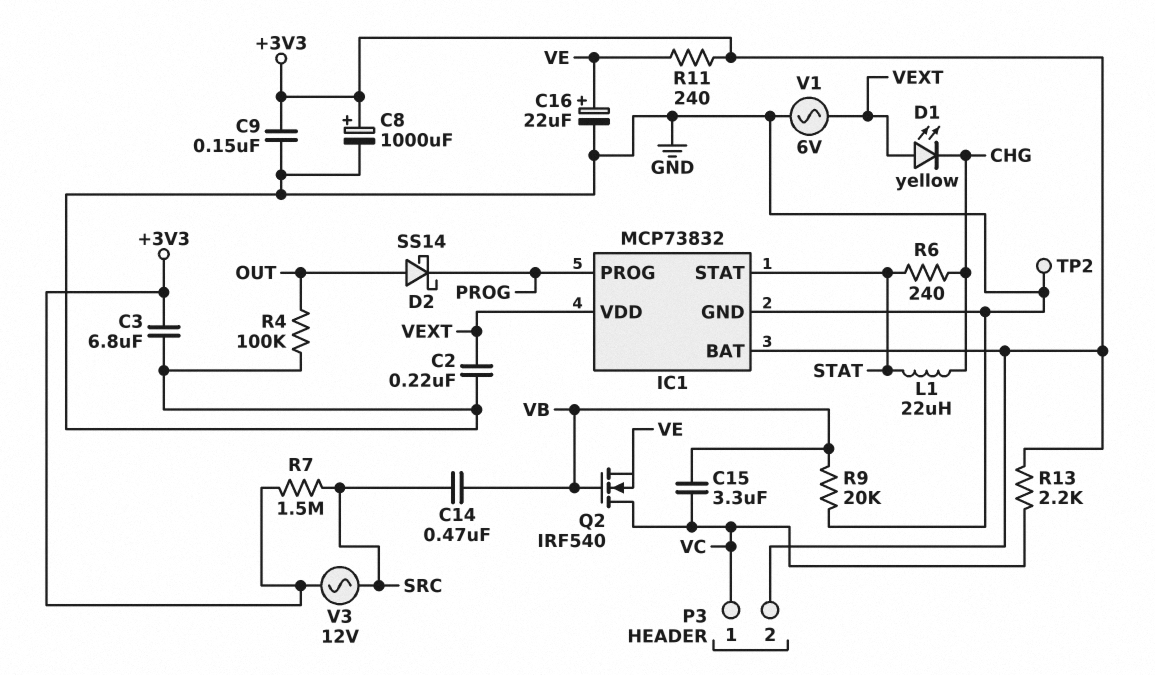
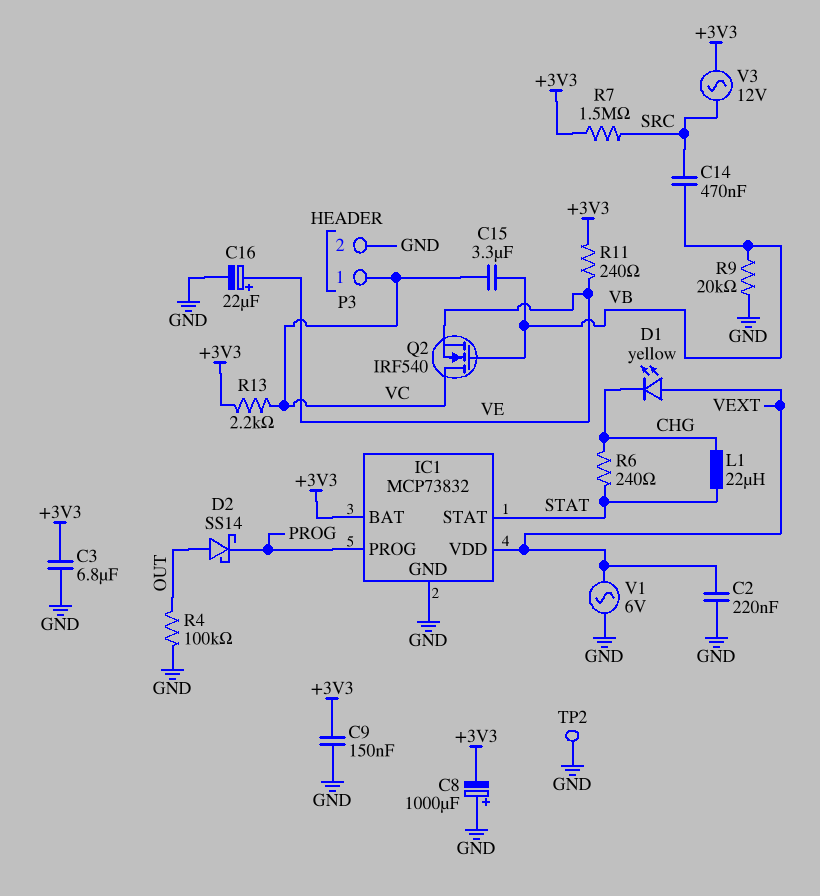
C8: 1000uF (plus +3V3, minus GND) -> 1000uF (plus GND, minus +3V3)
P3 pin 2: +3V3 -> GND

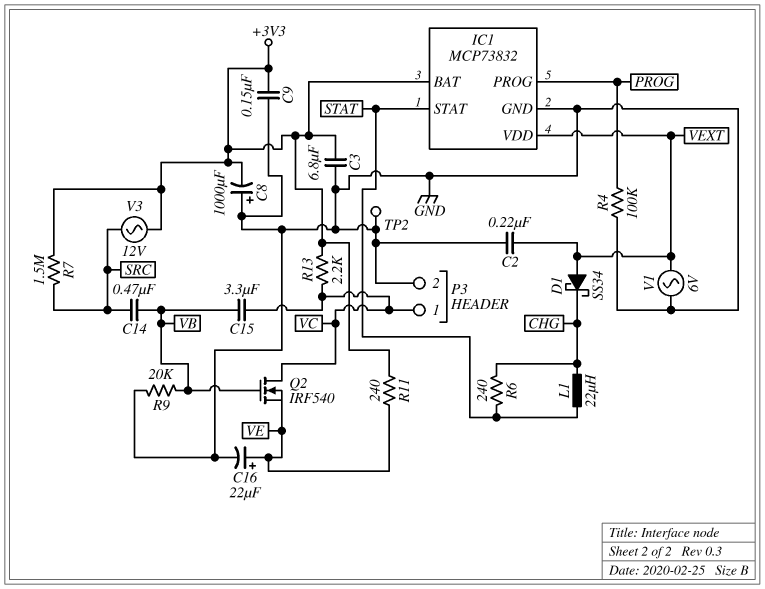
D1: LED yellow (A VEXT, K CHG) -> schottky SS34 (A VEXT, K CHG)
D2: schottky SS14 (A OUT, K PROG) -> none
R4: 100k (GND, OUT) -> 100k (GND, PROG)

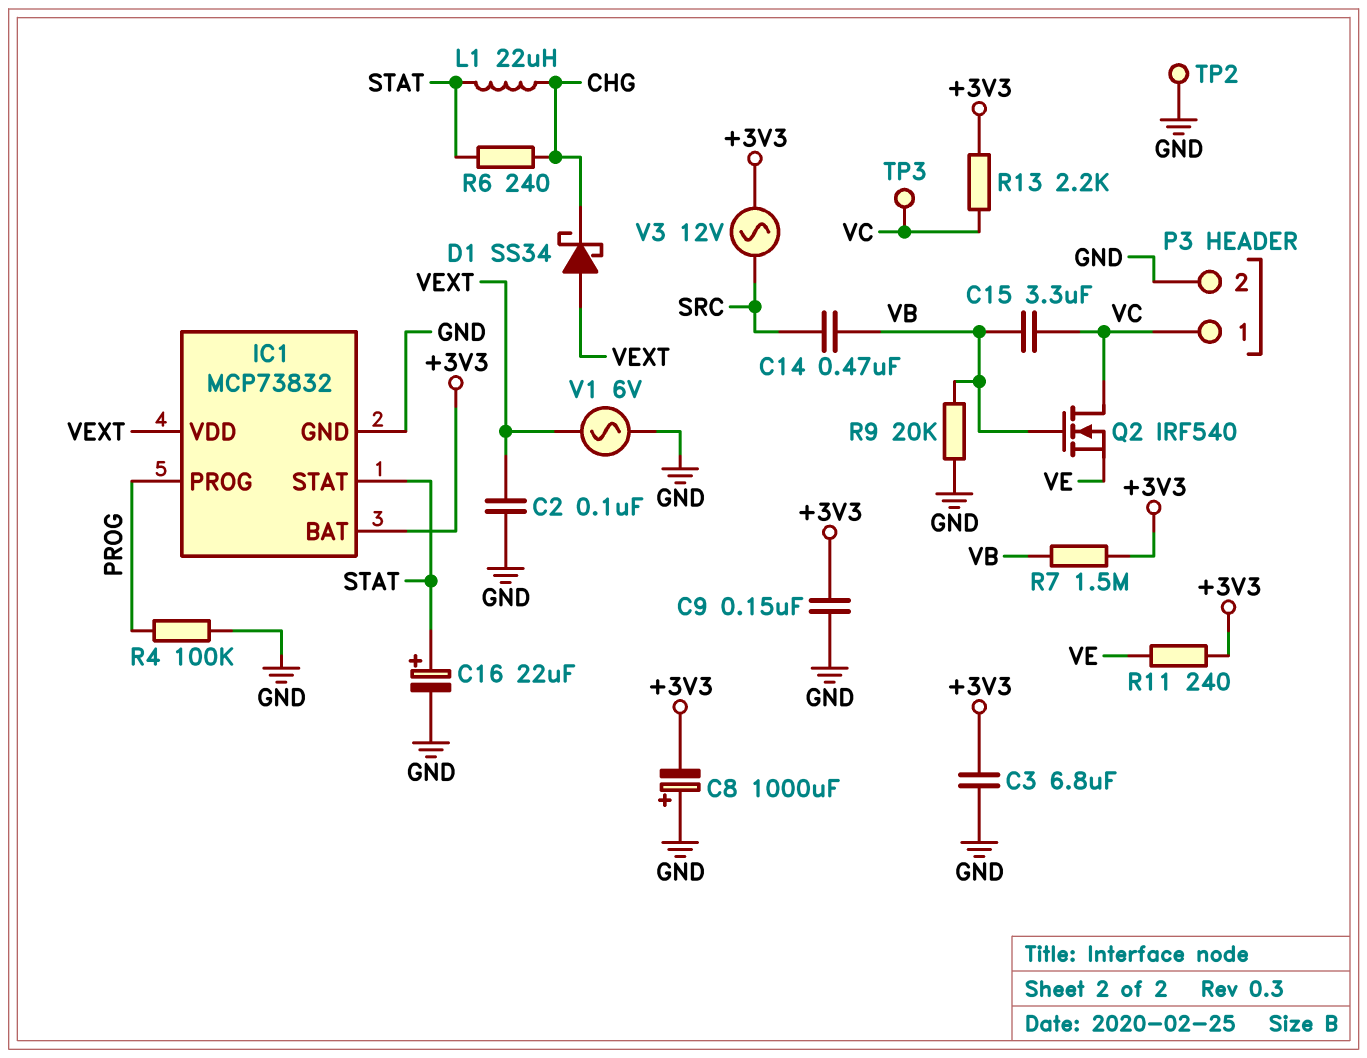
C2: 220nF (GND, VEXT) -> 100nF (GND, VEXT)
C16: 22uF (plus VE, minus GND) -> 22uF (plus STAT, minus GND)
R7: 1.5M (+3V3, SRC) -> 1.5M (+3V3, VB)
TP3: none -> test point (VC)

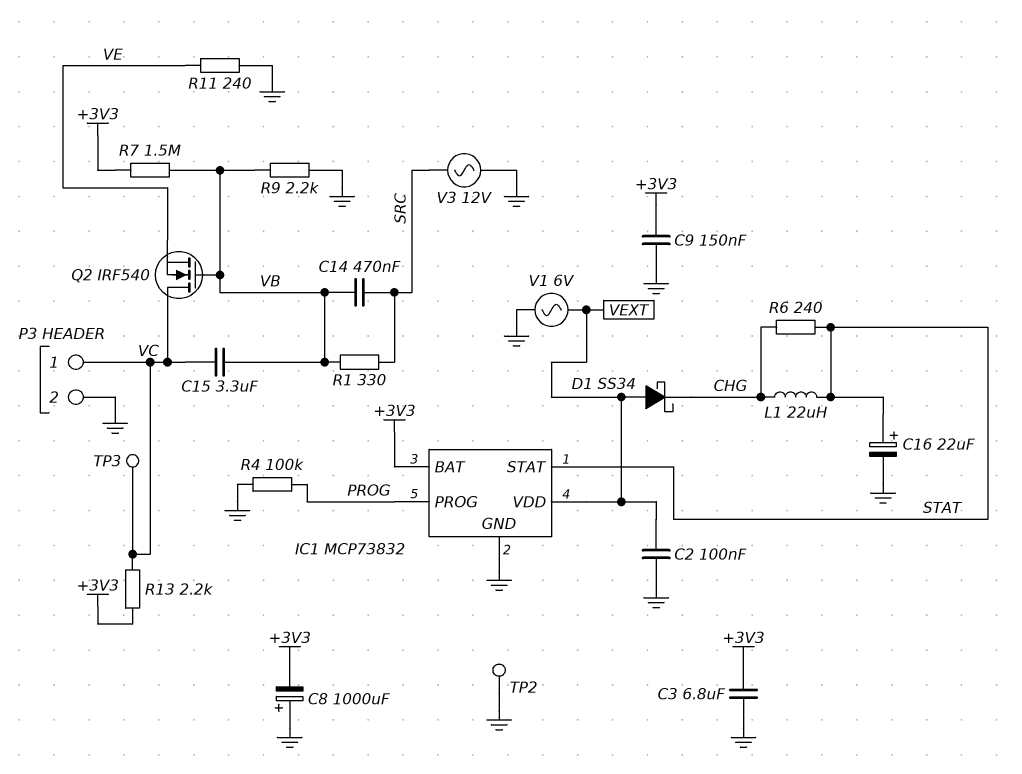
R1: none -> 330 (SRC, VB)
R9: 20k (GND, VB) -> 2.2k (GND, VB)
R11: 240 (+3V3, VE) -> 240 (GND, VE)
V3: AC 12V (+3V3, SRC) -> AC 12V (GND, SRC)

